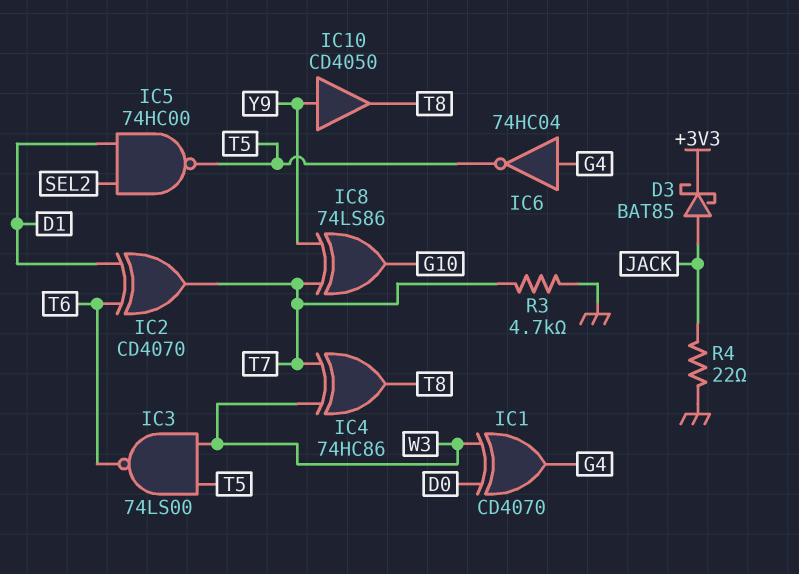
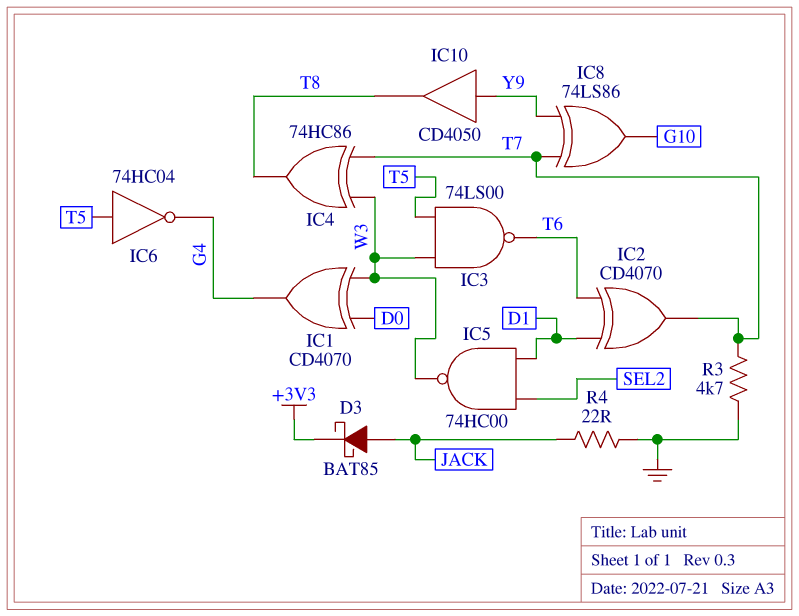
IC5: NAND 74HC00 (in D1, in SEL2, out T5) -> NAND 74HC00 (in D1, in SEL2, out W3)
IC6: NOT 74HC04 (in G4, out T5) -> NOT 74HC04 (in T5, out G4)

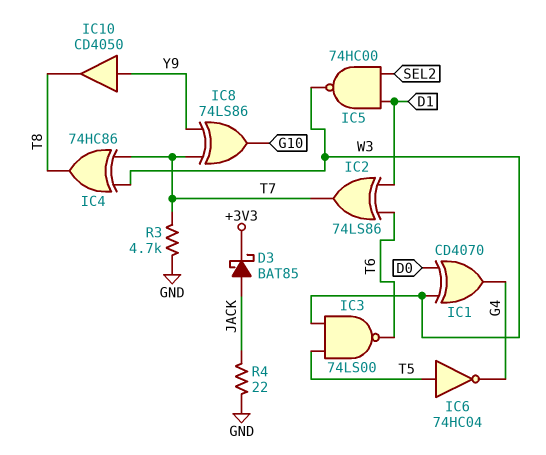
IC2: XOR CD4070 (in D1, in T6, out T7) -> XOR 74LS86 (in D1, in T6, out T7)

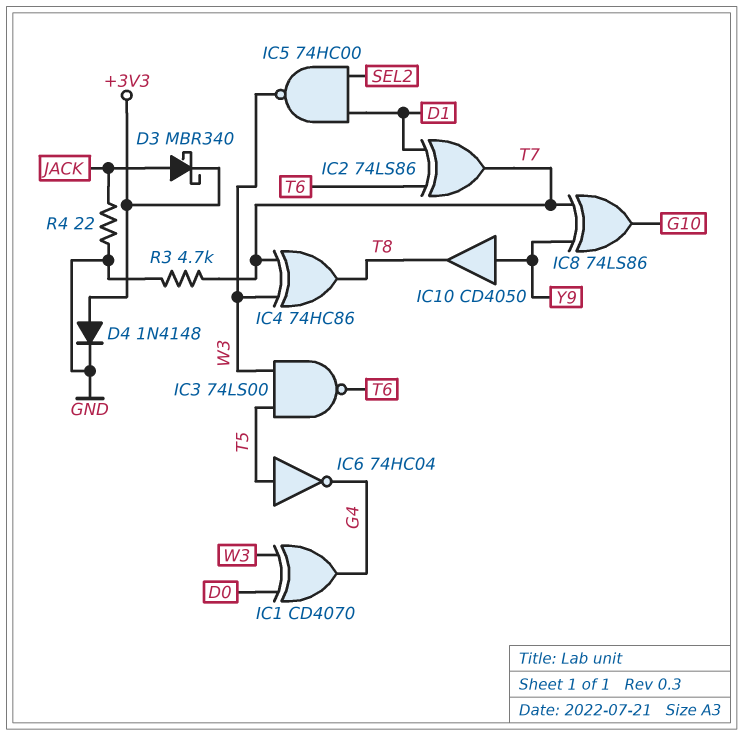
D3: schottky BAT85 (A JACK, K +3V3) -> schottky MBR340 (A JACK, K +3V3)
D4: none -> diode 1N4148 (A +3V3, K GND)

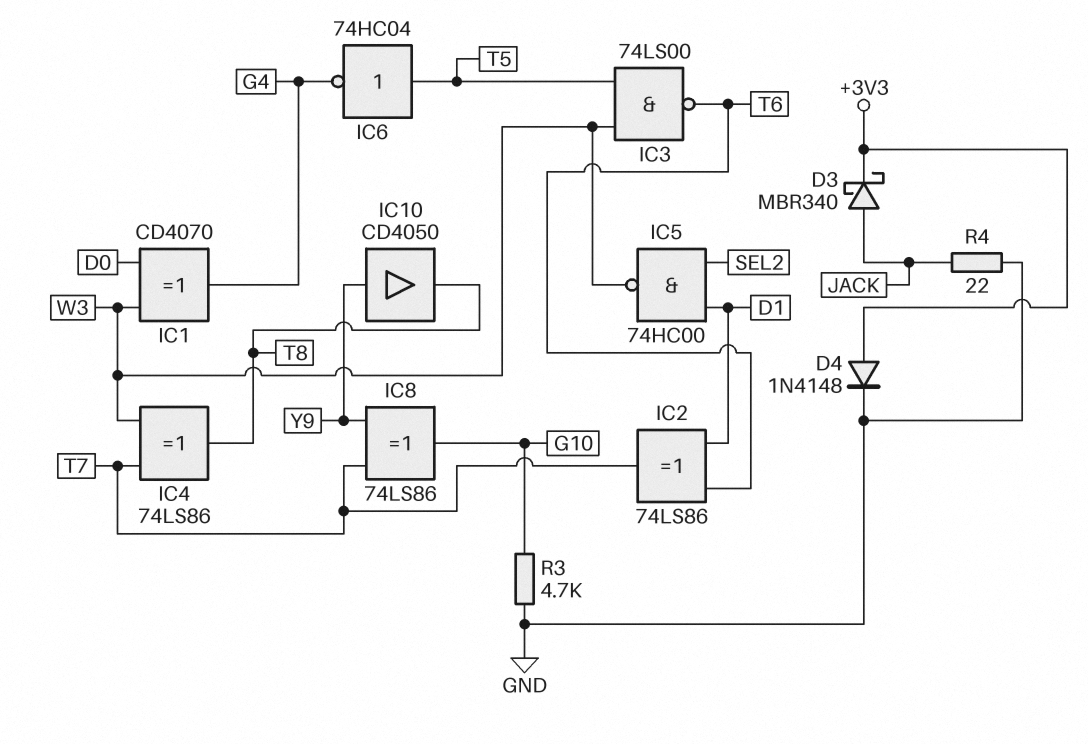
IC4: XOR 74HC86 (in T7, in W3, out T8) -> XOR 74LS86 (in T7, in W3, out T8)
R3: 4.7k (GND, T7) -> 4.7k (G10, GND)

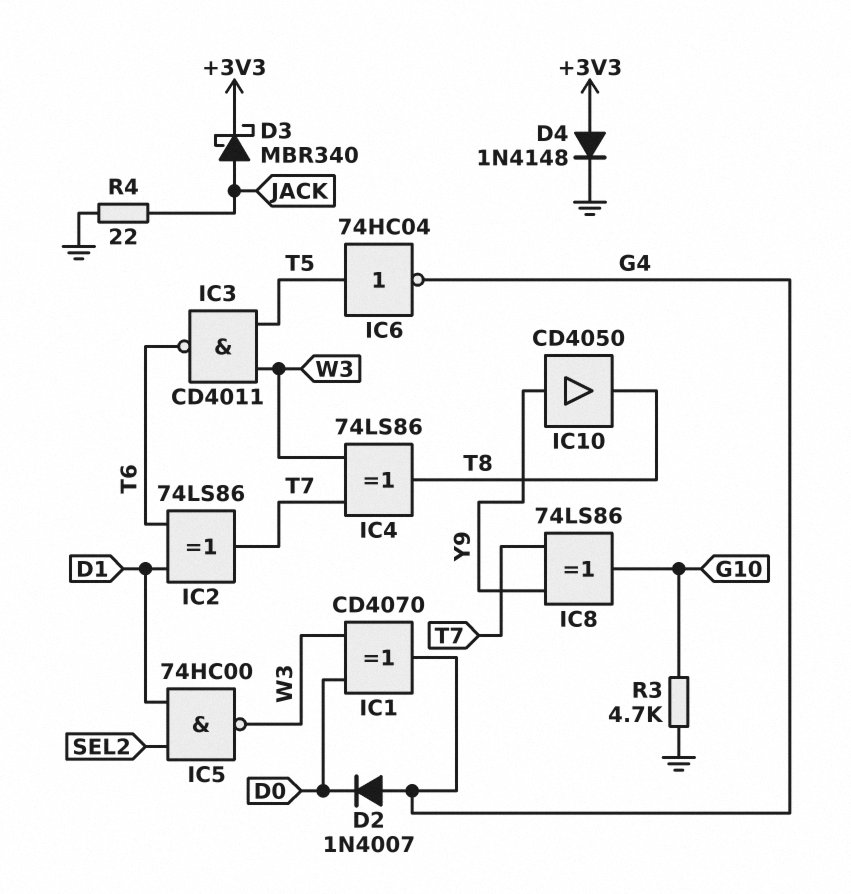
D2: none -> diode 1N4007 (A G4, K D0)
IC3: NAND 74LS00 (in T5, in W3, out T6) -> NAND CD4011 (in T5, in W3, out T6)

